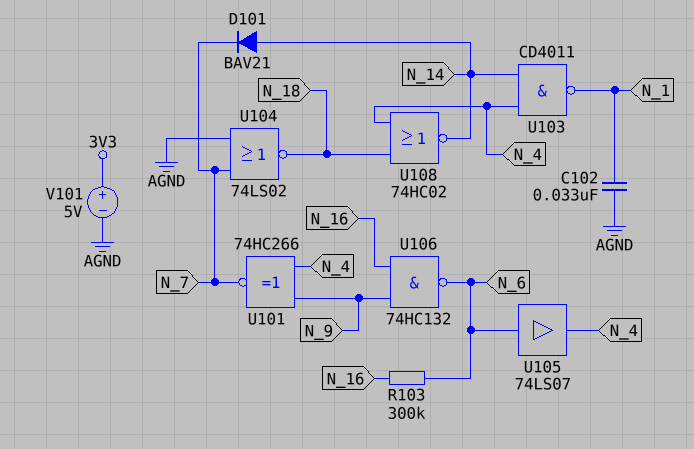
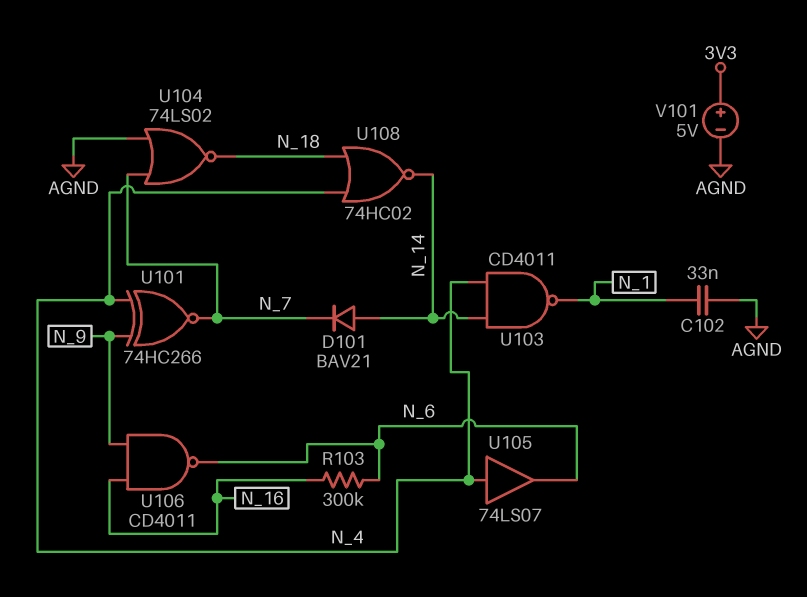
U105: buffer 74LS07 (in N_6, out N_4) -> buffer 74LS07 (in N_4, out N_6)
U106: NAND 74HC132 (in N_9, in N_16, out N_6) -> NAND CD4011 (in N_9, in N_16, out N_6)

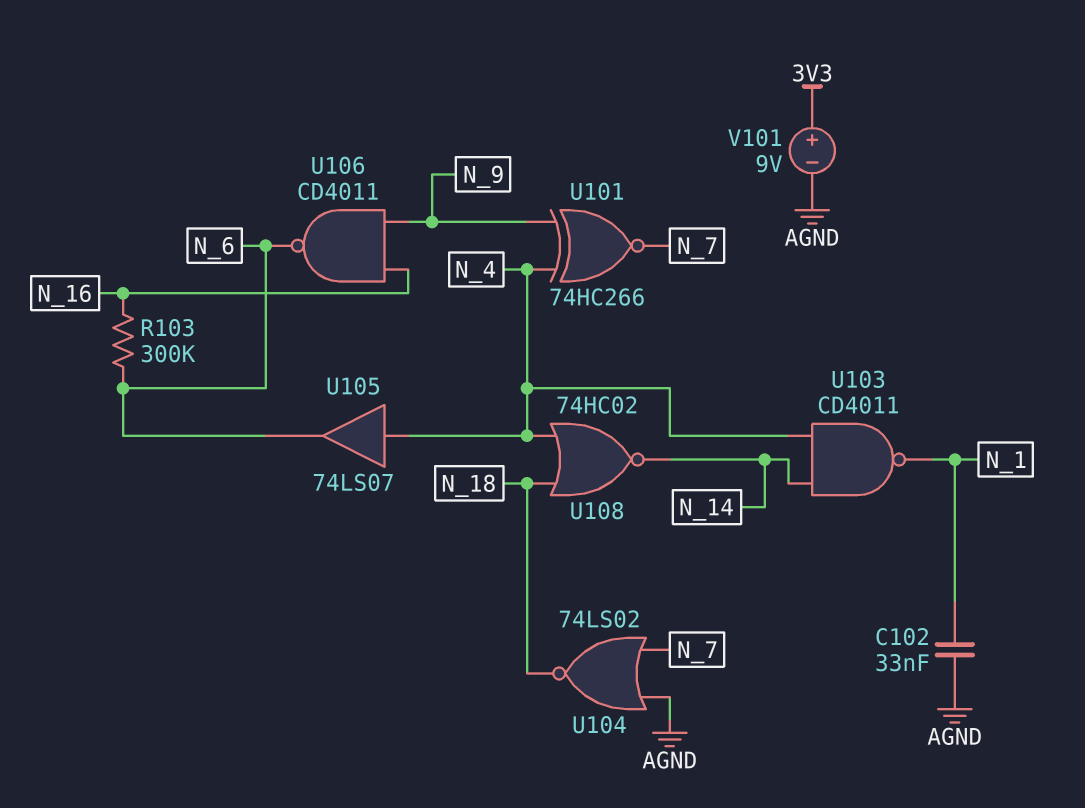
D101: diode BAV21 (A N_14, K N_7) -> none
V101: 5V (plus 3V3, minus AGND) -> 9V (plus 3V3, minus AGND)

